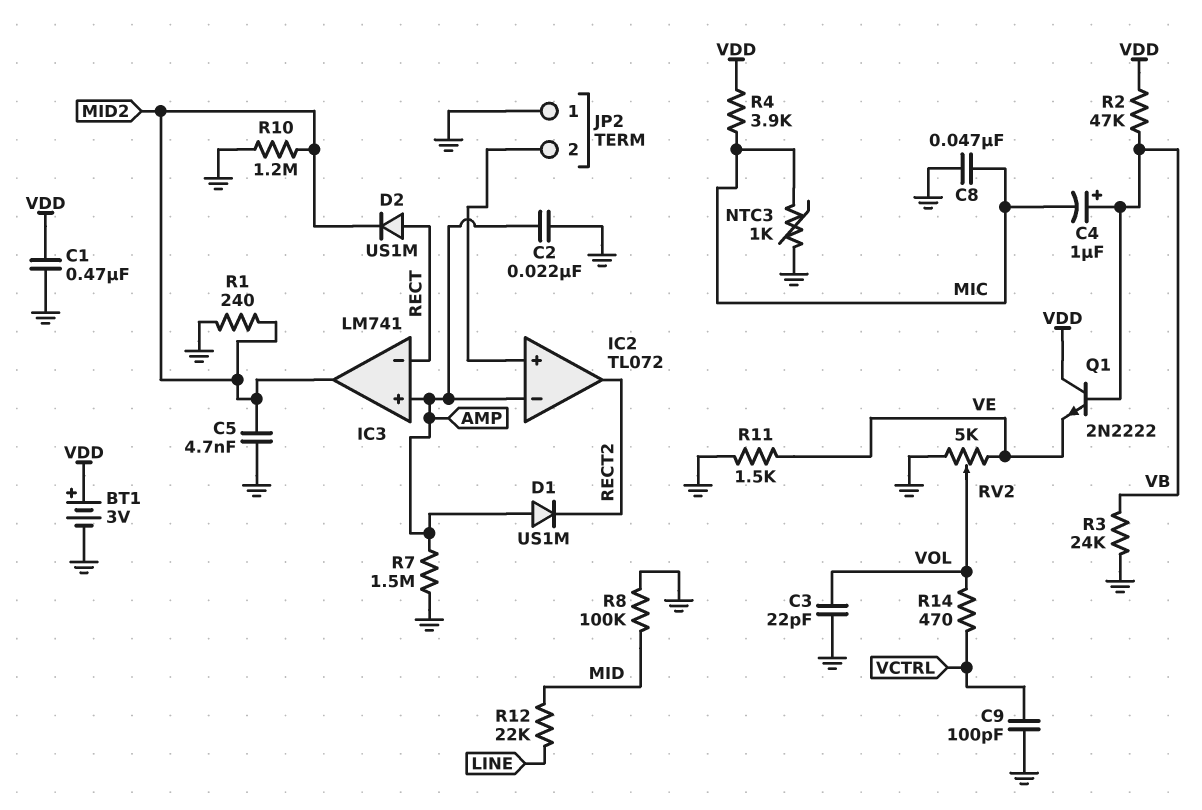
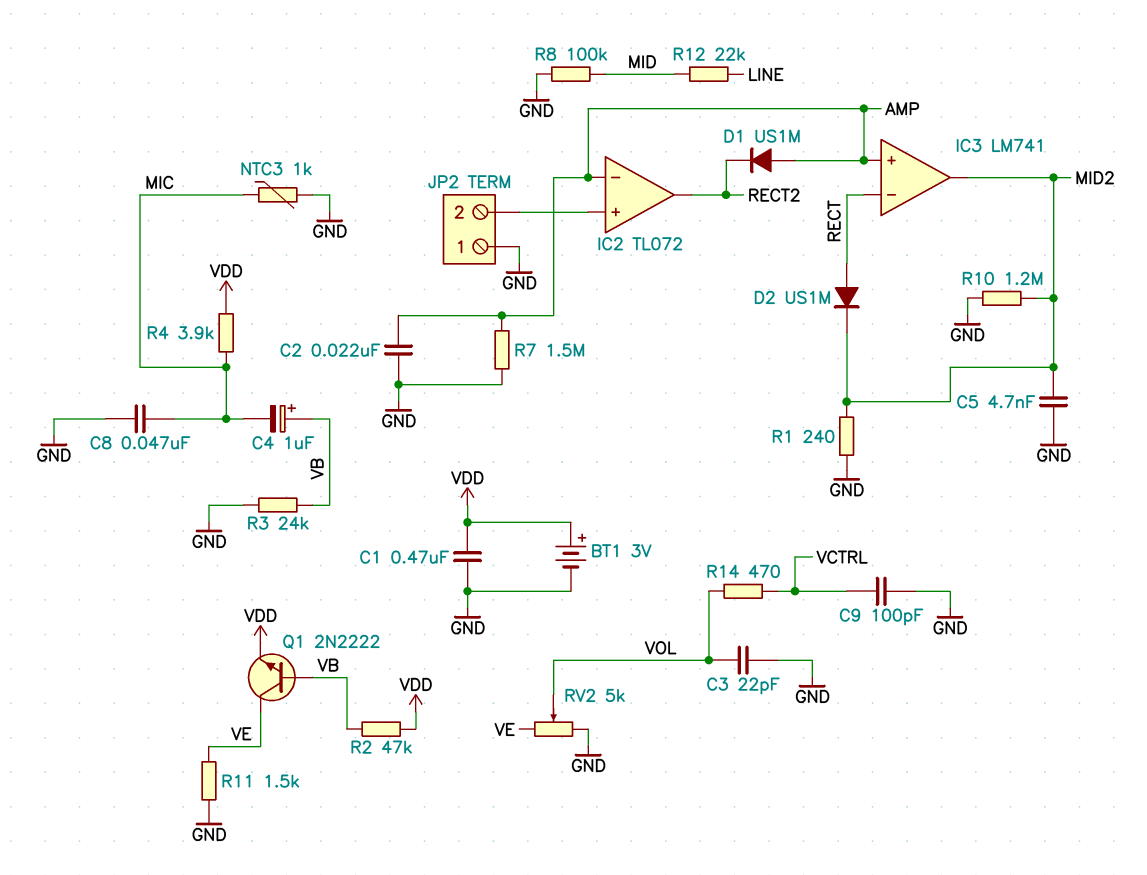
Q1: NPN 2N2222 (B VB, C VDD, E VE) -> NPN 2N2222 (B VB, C VE, E VDD)

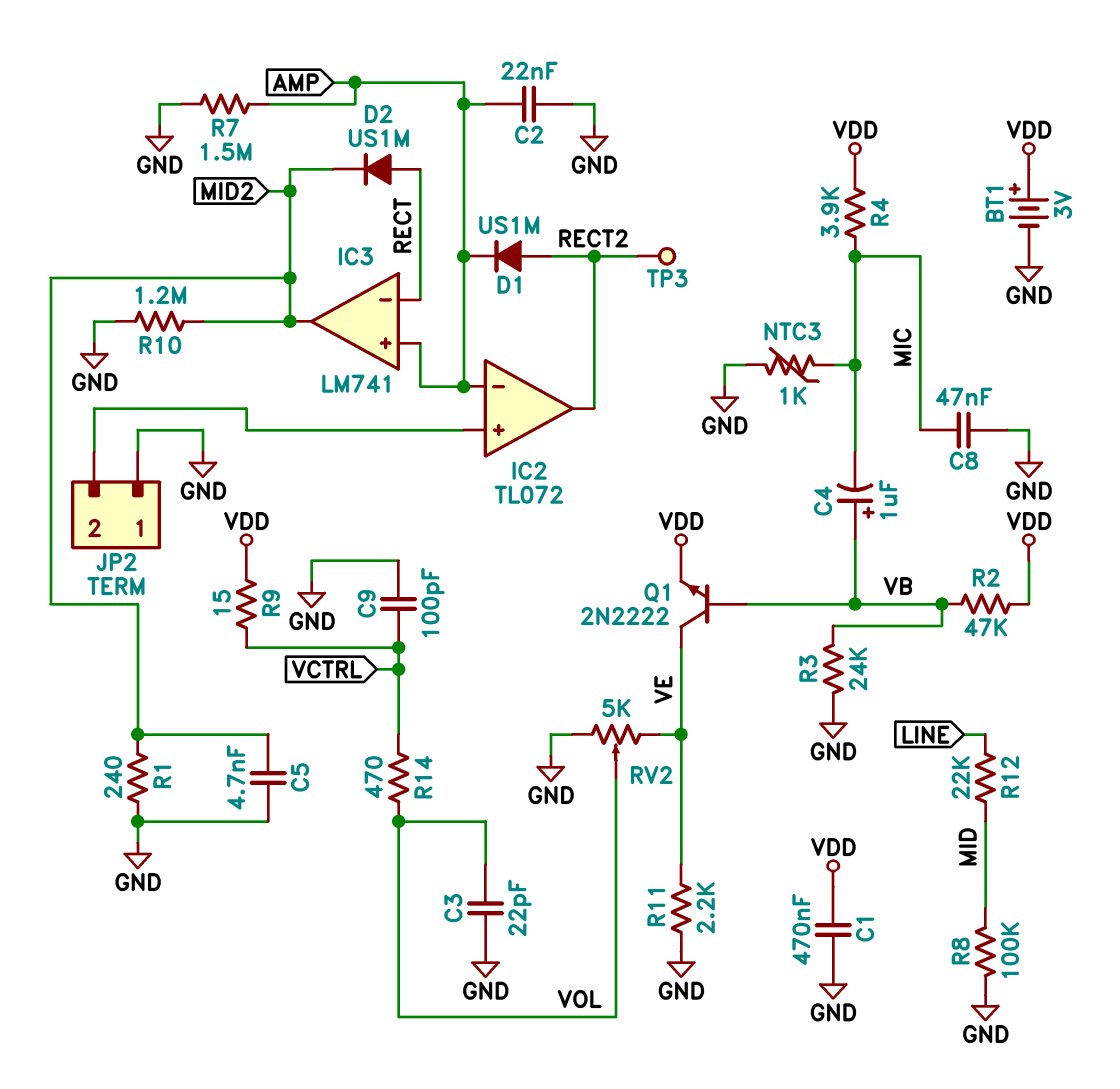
D1: diode US1M (A AMP, K RECT2) -> diode US1M (A RECT2, K AMP)
R9: none -> 15 (VCTRL, VDD)
R11: 1.5k (GND, VE) -> 2.2k (GND, VE)
TP3: none -> test point (RECT2)

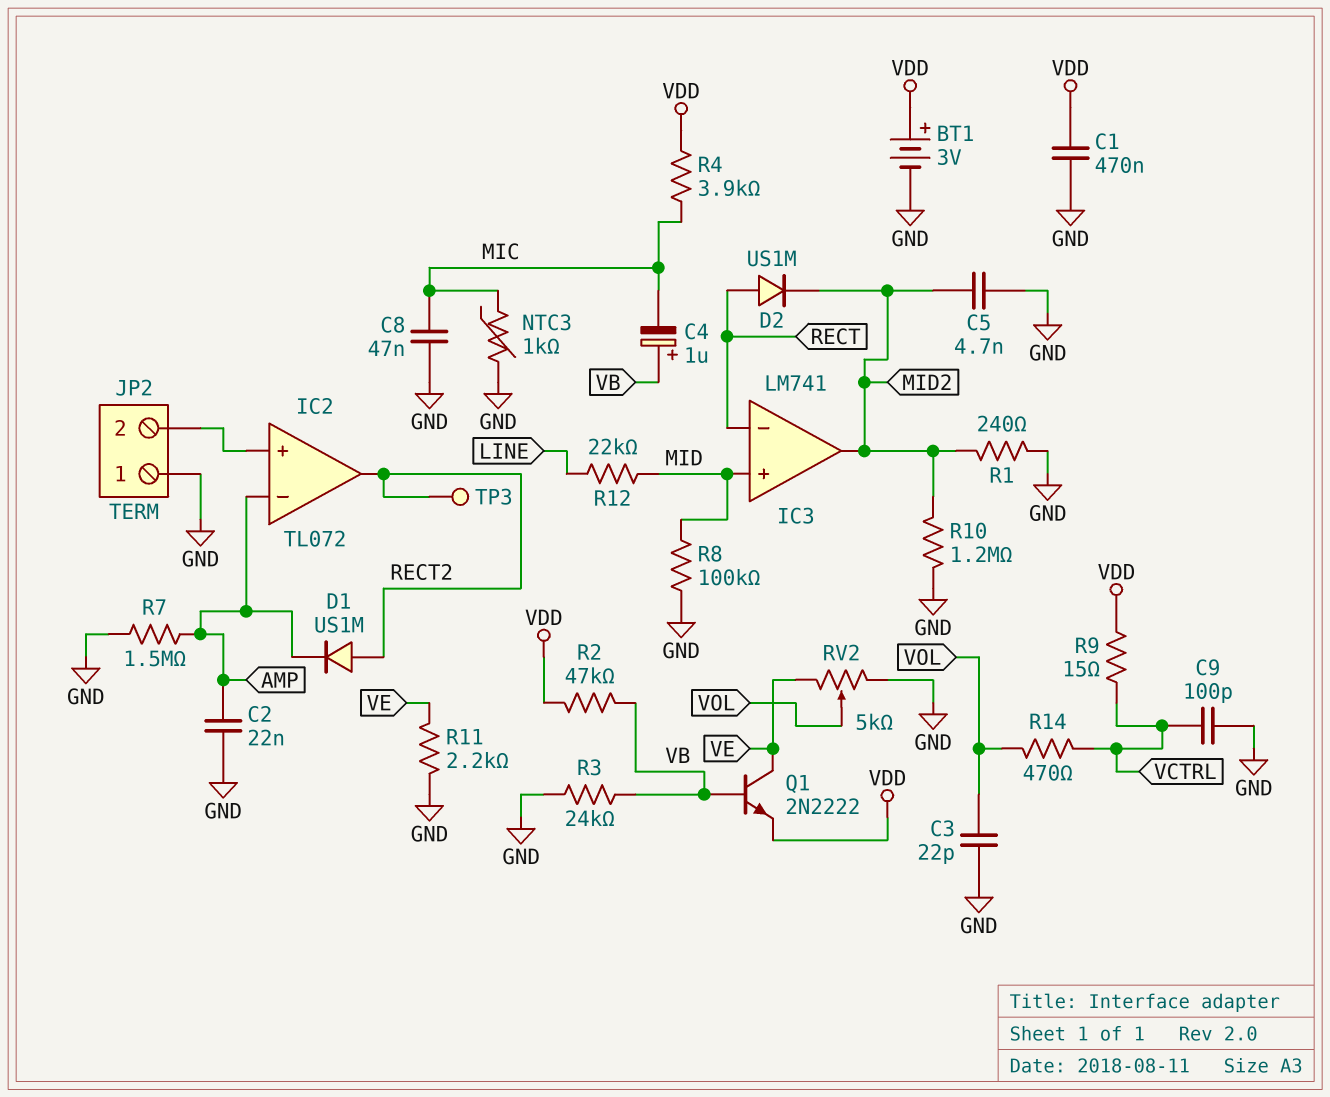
IC3 pin in+: AMP -> MID

